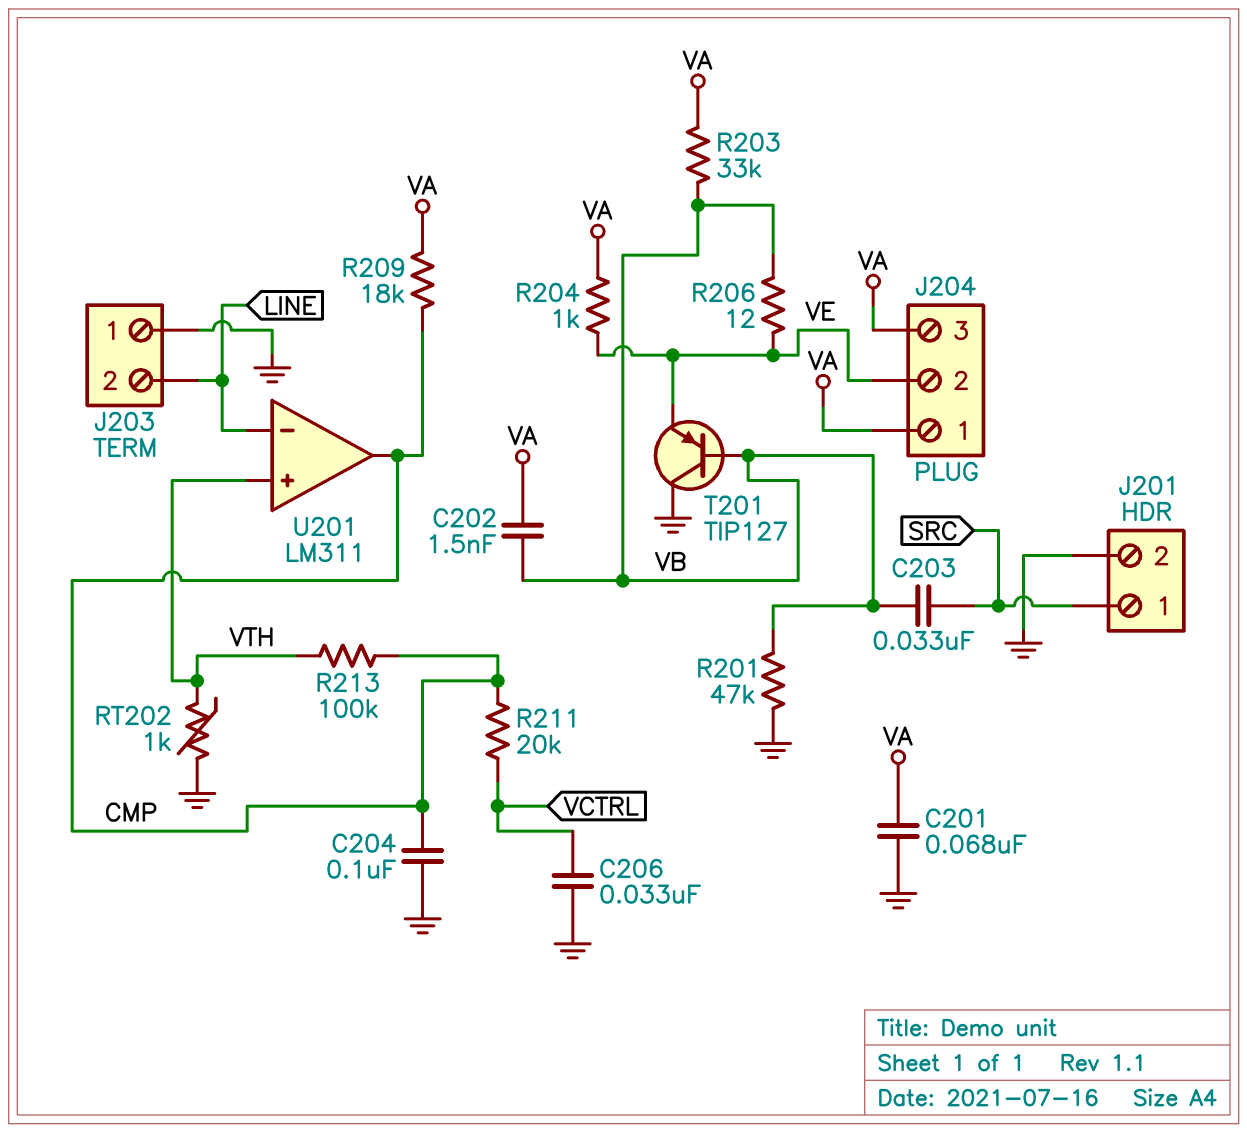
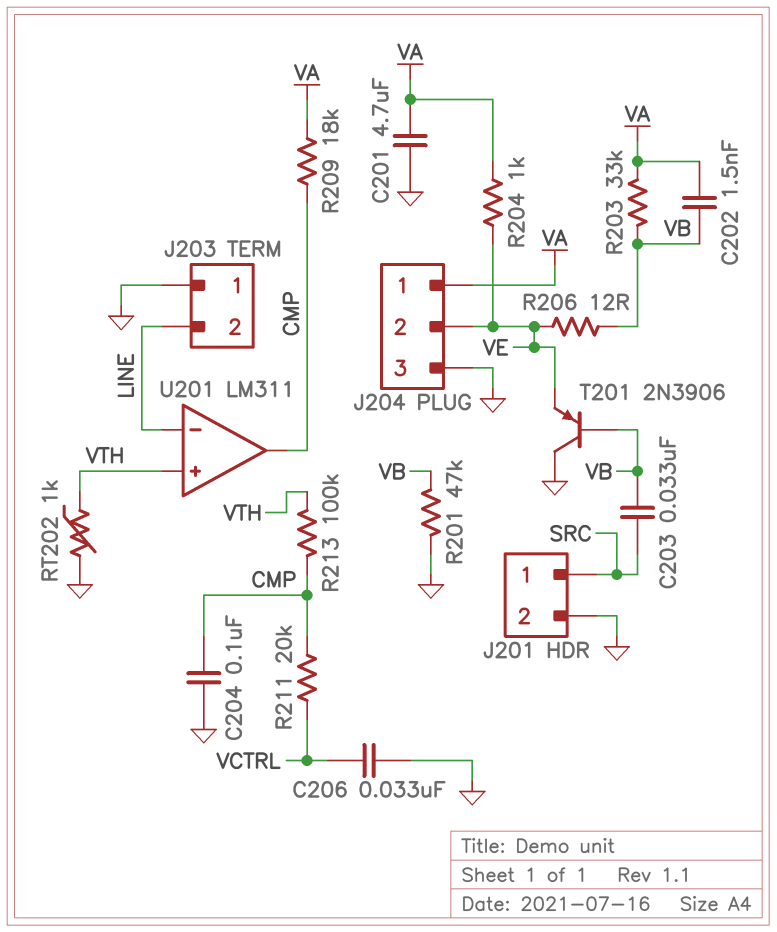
C201: 68nF (GND, VA) -> 4.7uF (GND, VA)
J204 pin 3: VA -> GND
T201: PNP TIP127 (B VB, C GND, E VE) -> PNP 2N3906 (B VB, C GND, E VE)

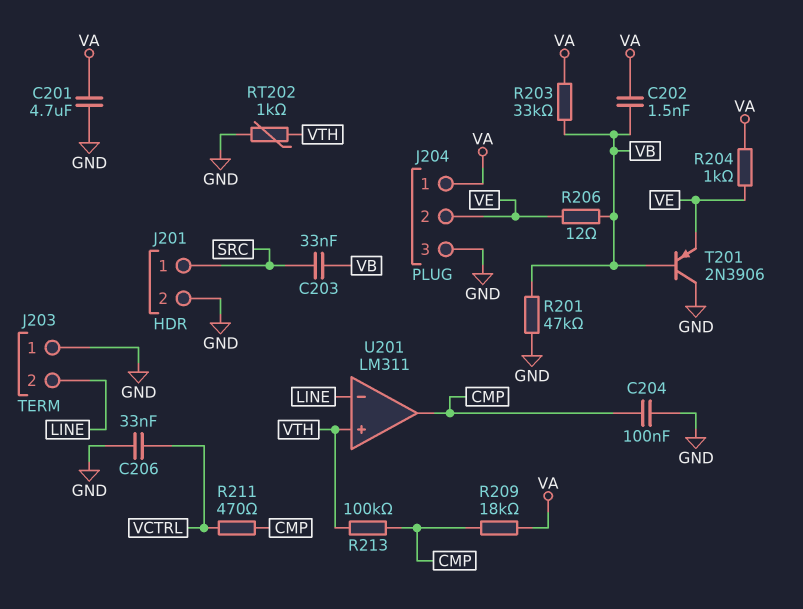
R211: 20k (CMP, VCTRL) -> 470 (CMP, VCTRL)

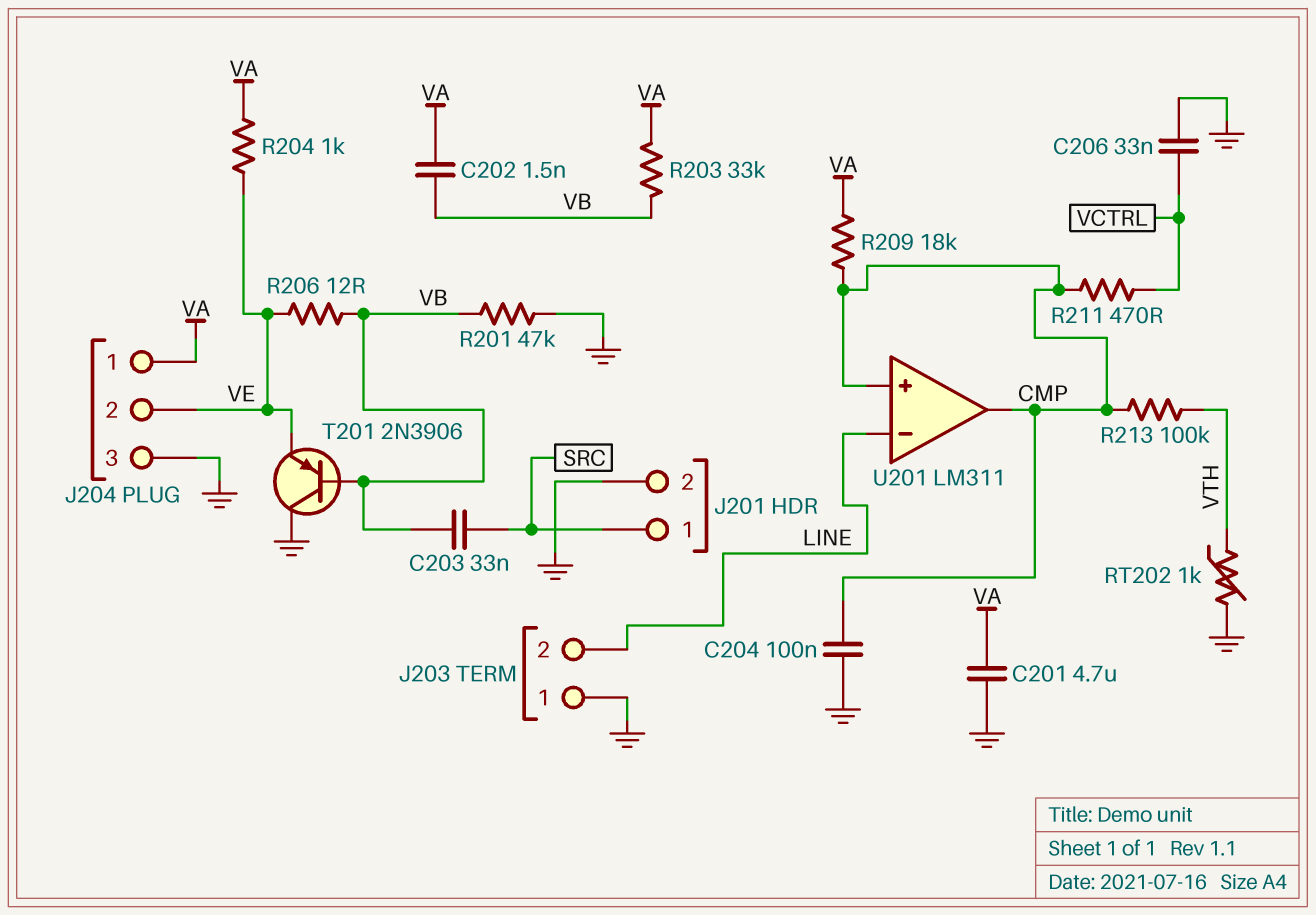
U201 pin in+: VTH -> CMP

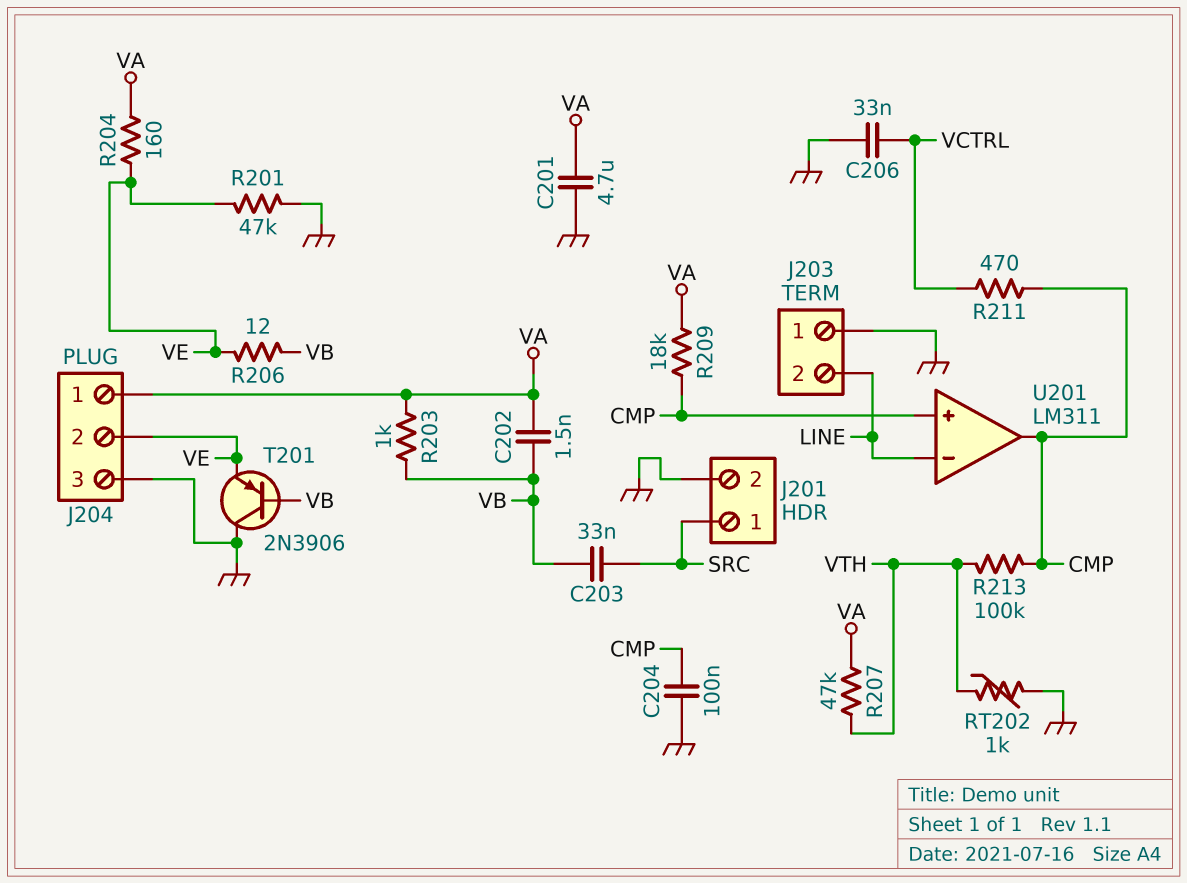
R201: 47k (GND, VB) -> 47k (GND, VE)
R203: 33k (VA, VB) -> 1k (VA, VB)
R204: 1k (VA, VE) -> 160 (VA, VE)
R207: none -> 47k (VA, VTH)

